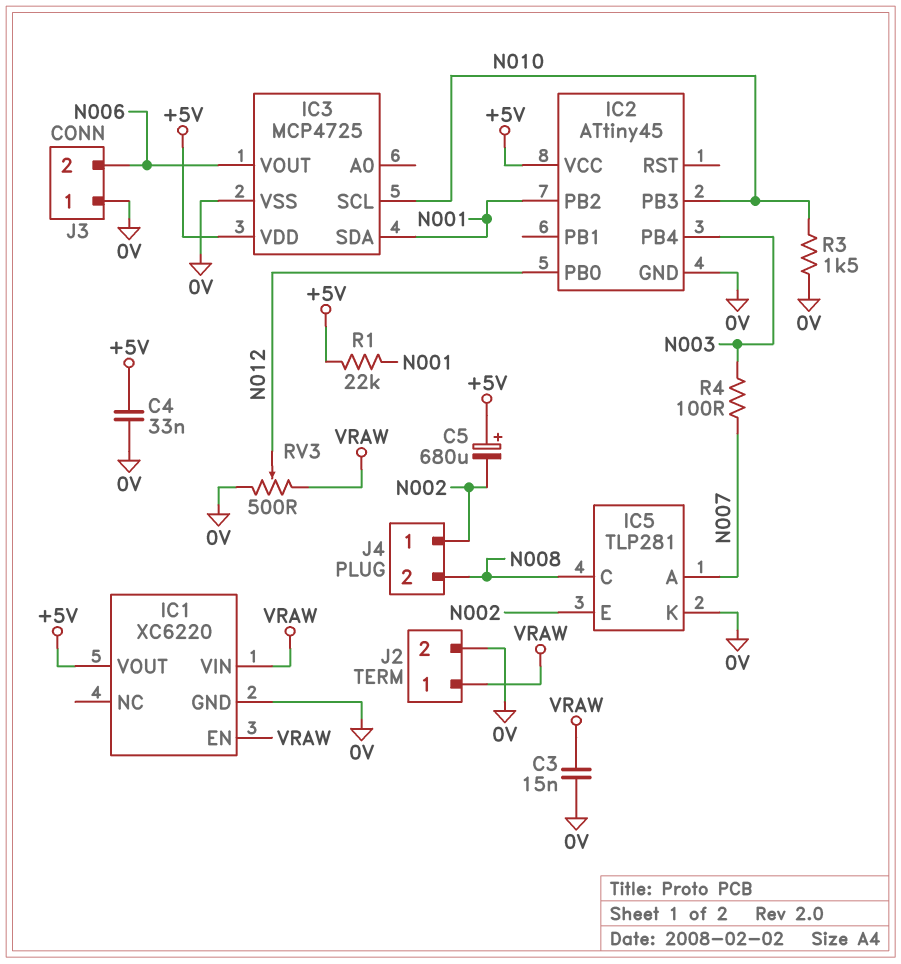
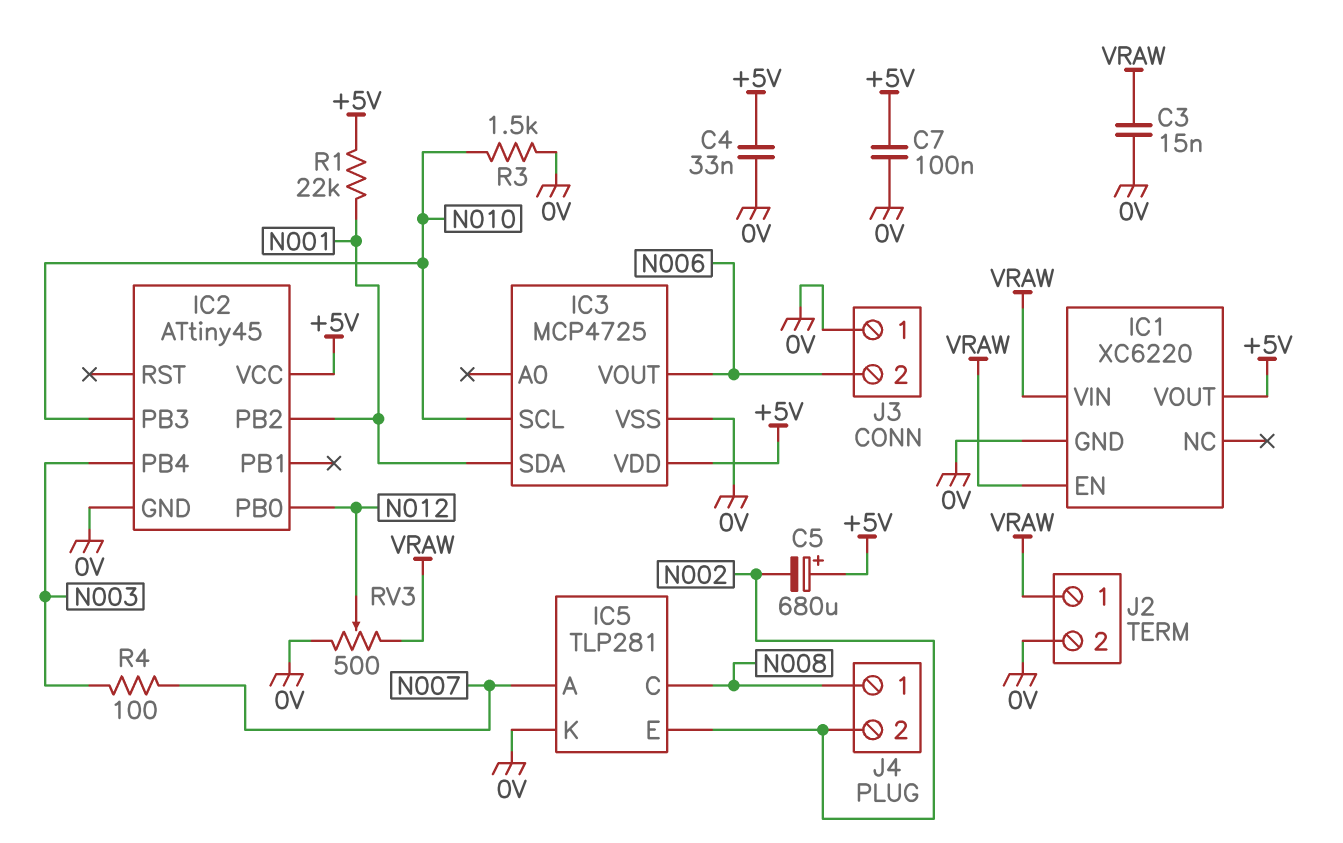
C7: none -> 100nF (+5V, 0V)
J4 pin 1: N002 -> N008
J4 pin 2: N008 -> N002

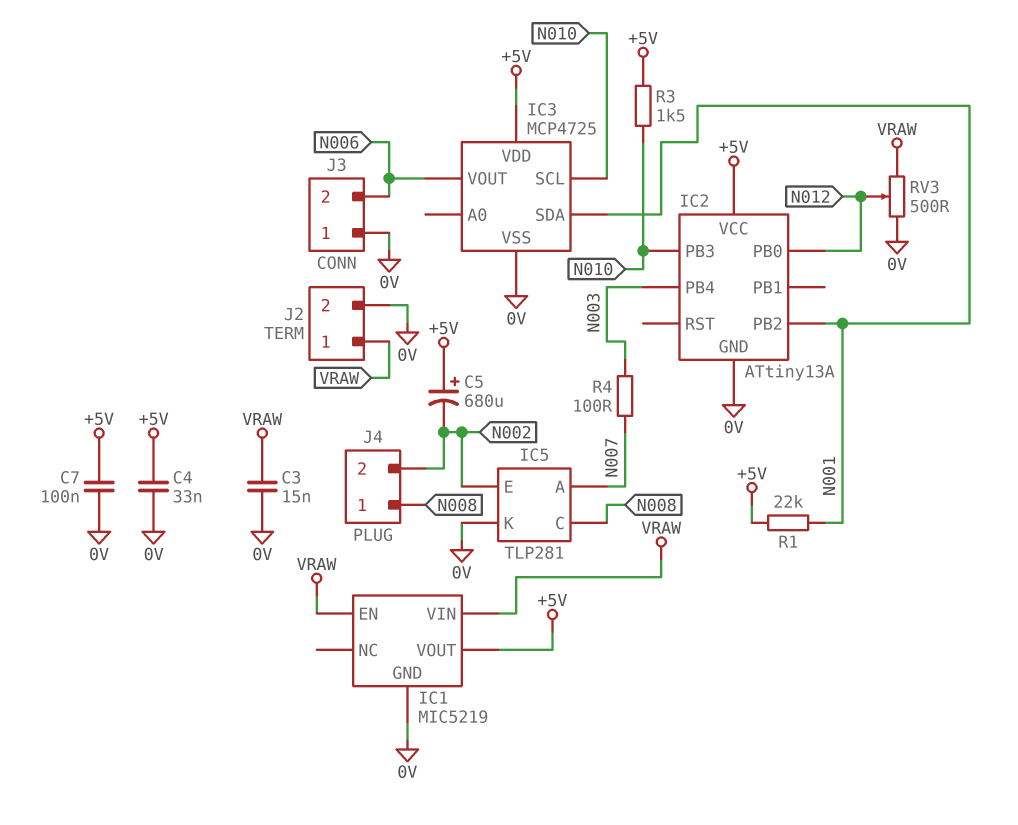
IC1: XC6220 -> MIC5219
IC2: ATtiny45 -> ATtiny13A
R3: 1.5k (0V, N010) -> 1.5k (+5V, N010)

